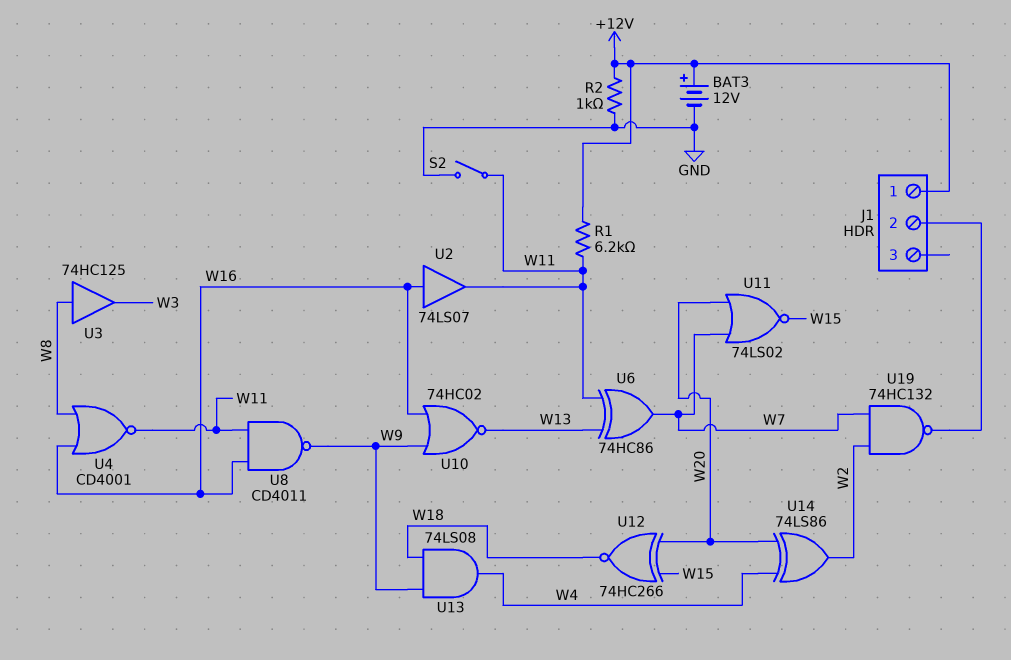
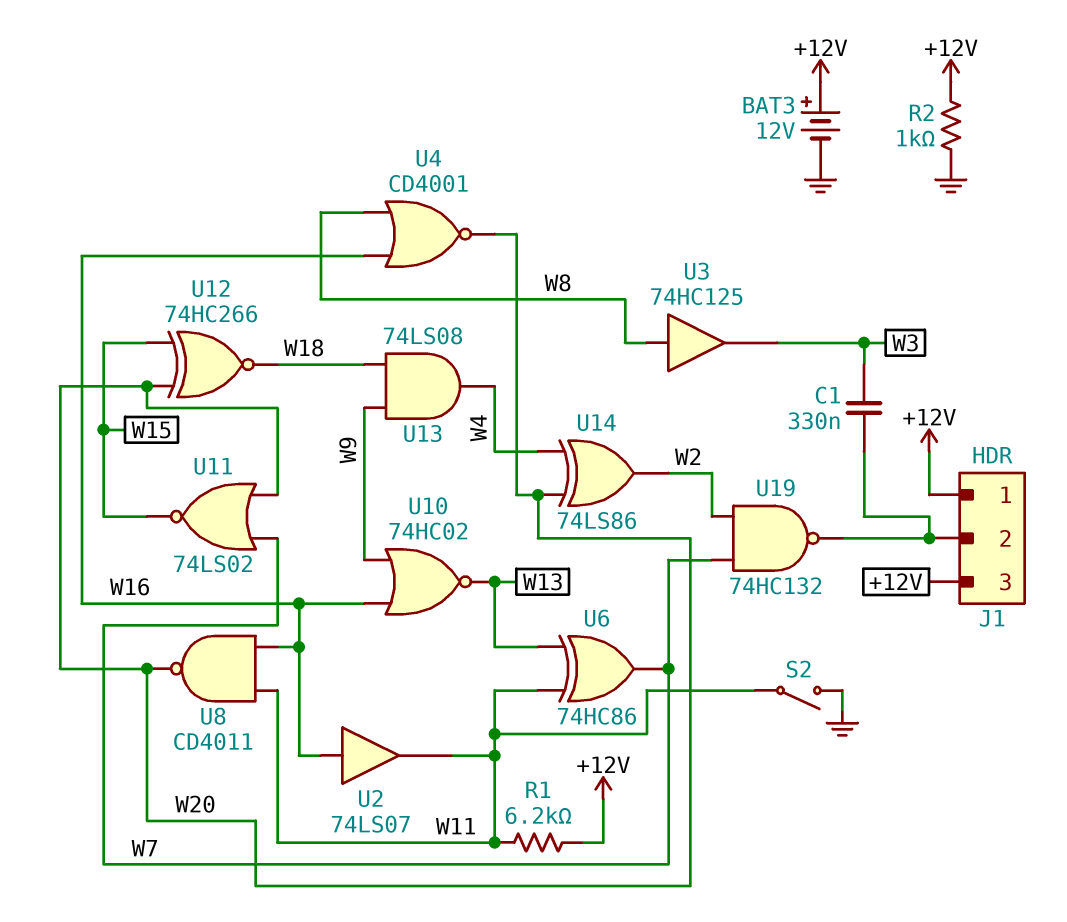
C1: none -> 330nF (J1/2, W3)
J1 pin 3: none -> +12V
U4: NOR CD4001 (in W8, in W16, out W11) -> NOR CD4001 (in W8, in W16, out W20)
U8: NAND CD4011 (in W11, in W16, out W9) -> NAND CD4011 (in W11, in W16, out W20)

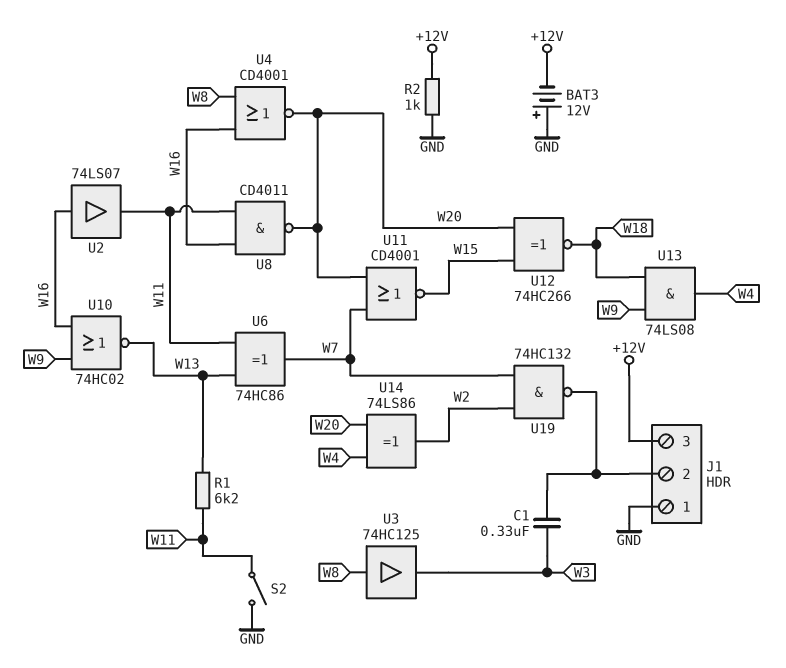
BAT3: 12V (plus +12V, minus GND) -> 12V (plus GND, minus +12V)
J1 pin 1: +12V -> GND
R1: 6.2k (+12V, W11) -> 6.2k (W11, W13)
U11: NOR 74LS02 (in W7, in W20, out W15) -> NOR CD4001 (in W7, in W20, out W15)

